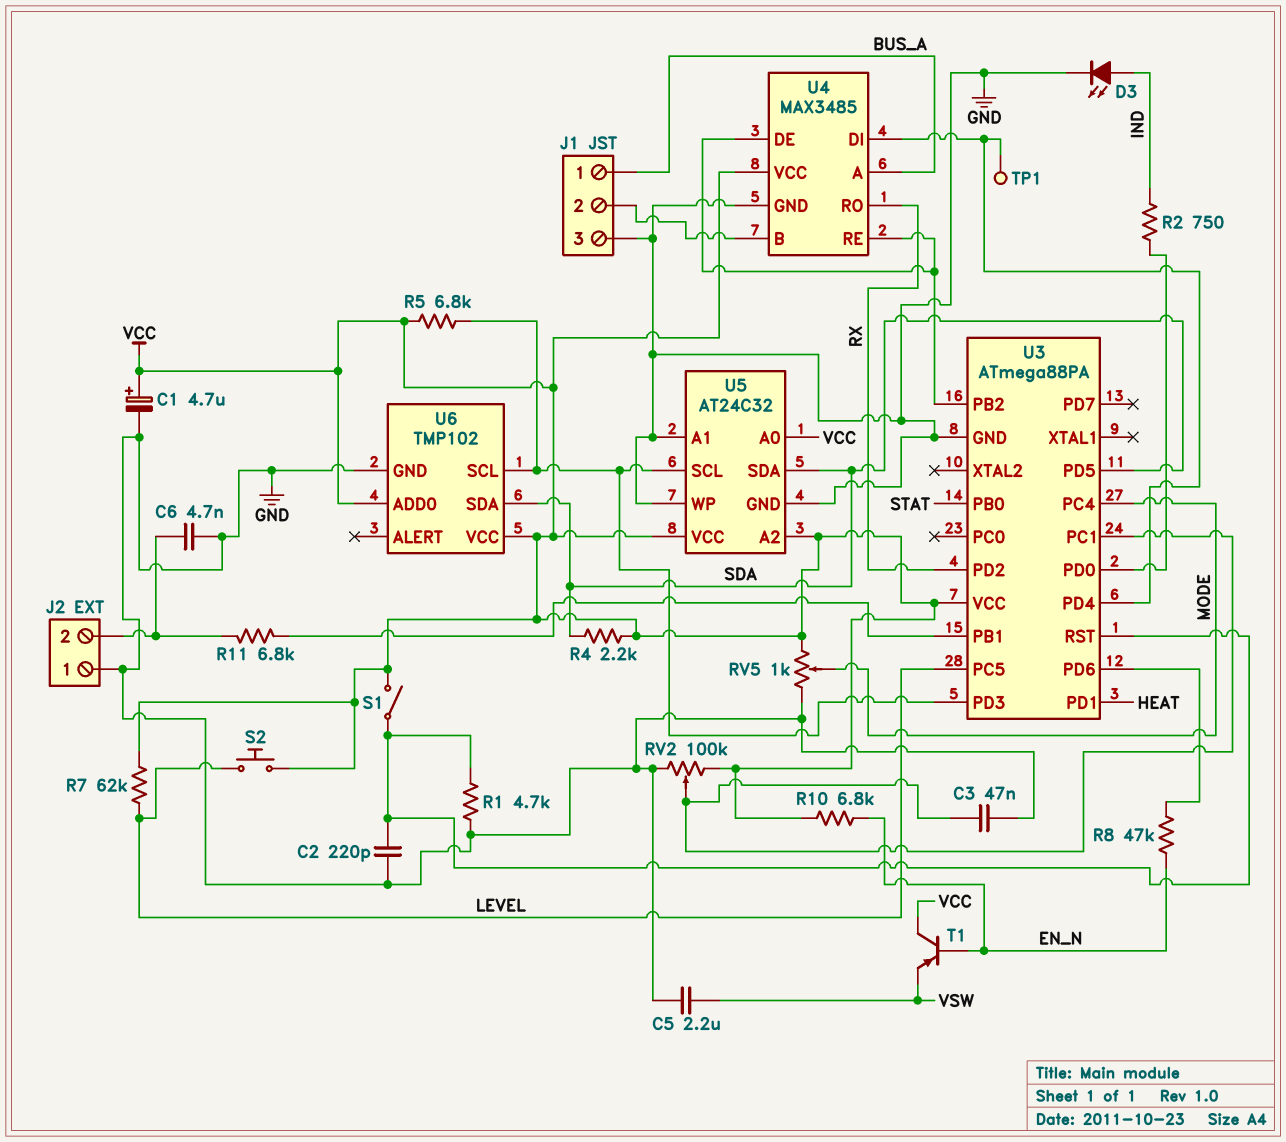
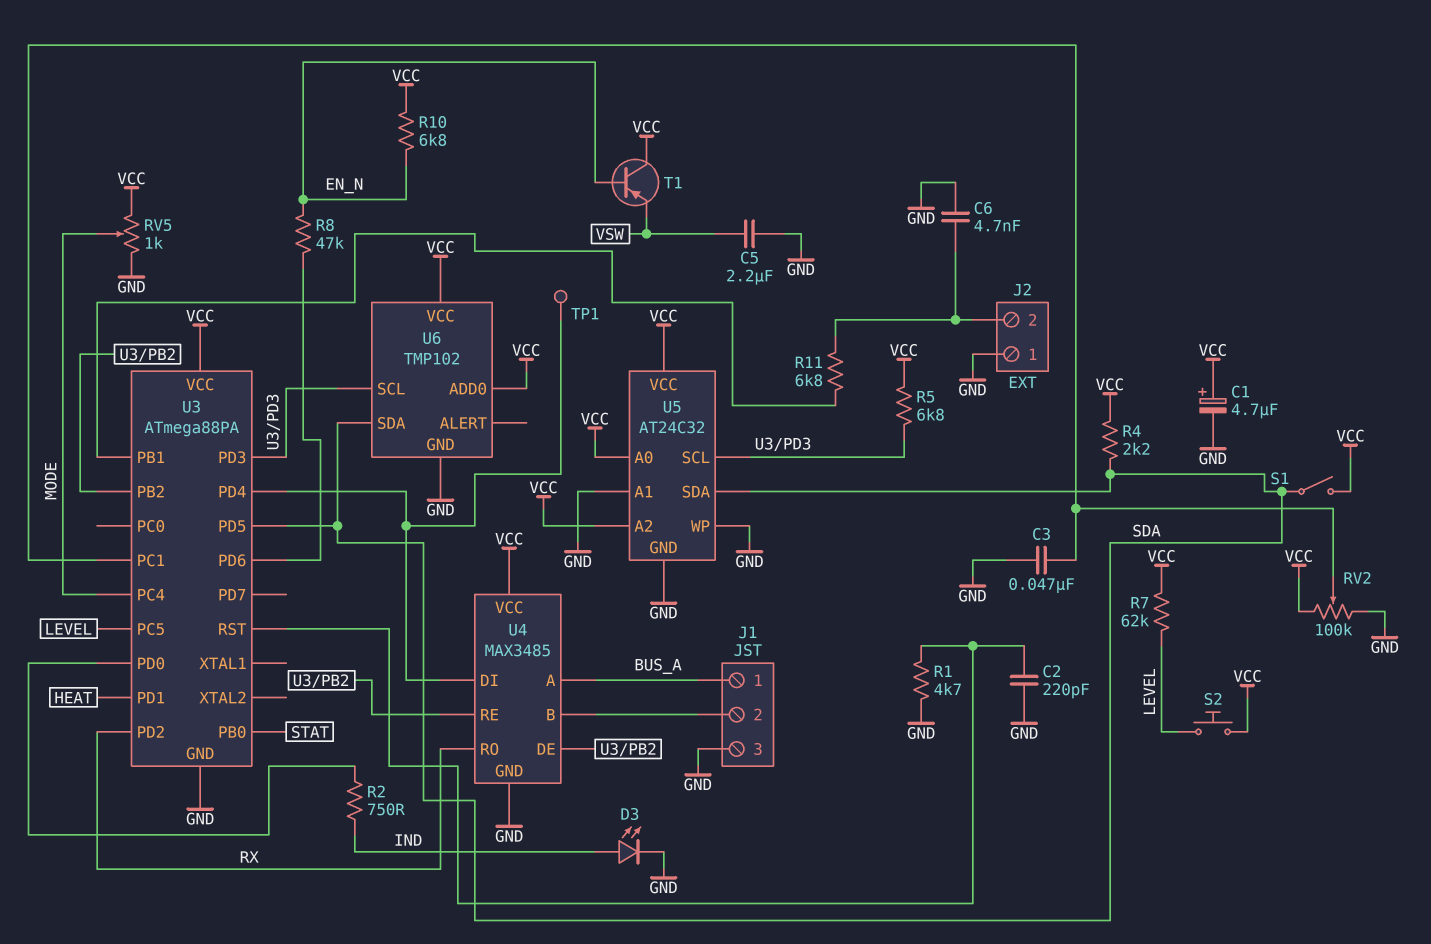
S1: switch (U3/RST, VCC) -> switch (SDA, VCC)

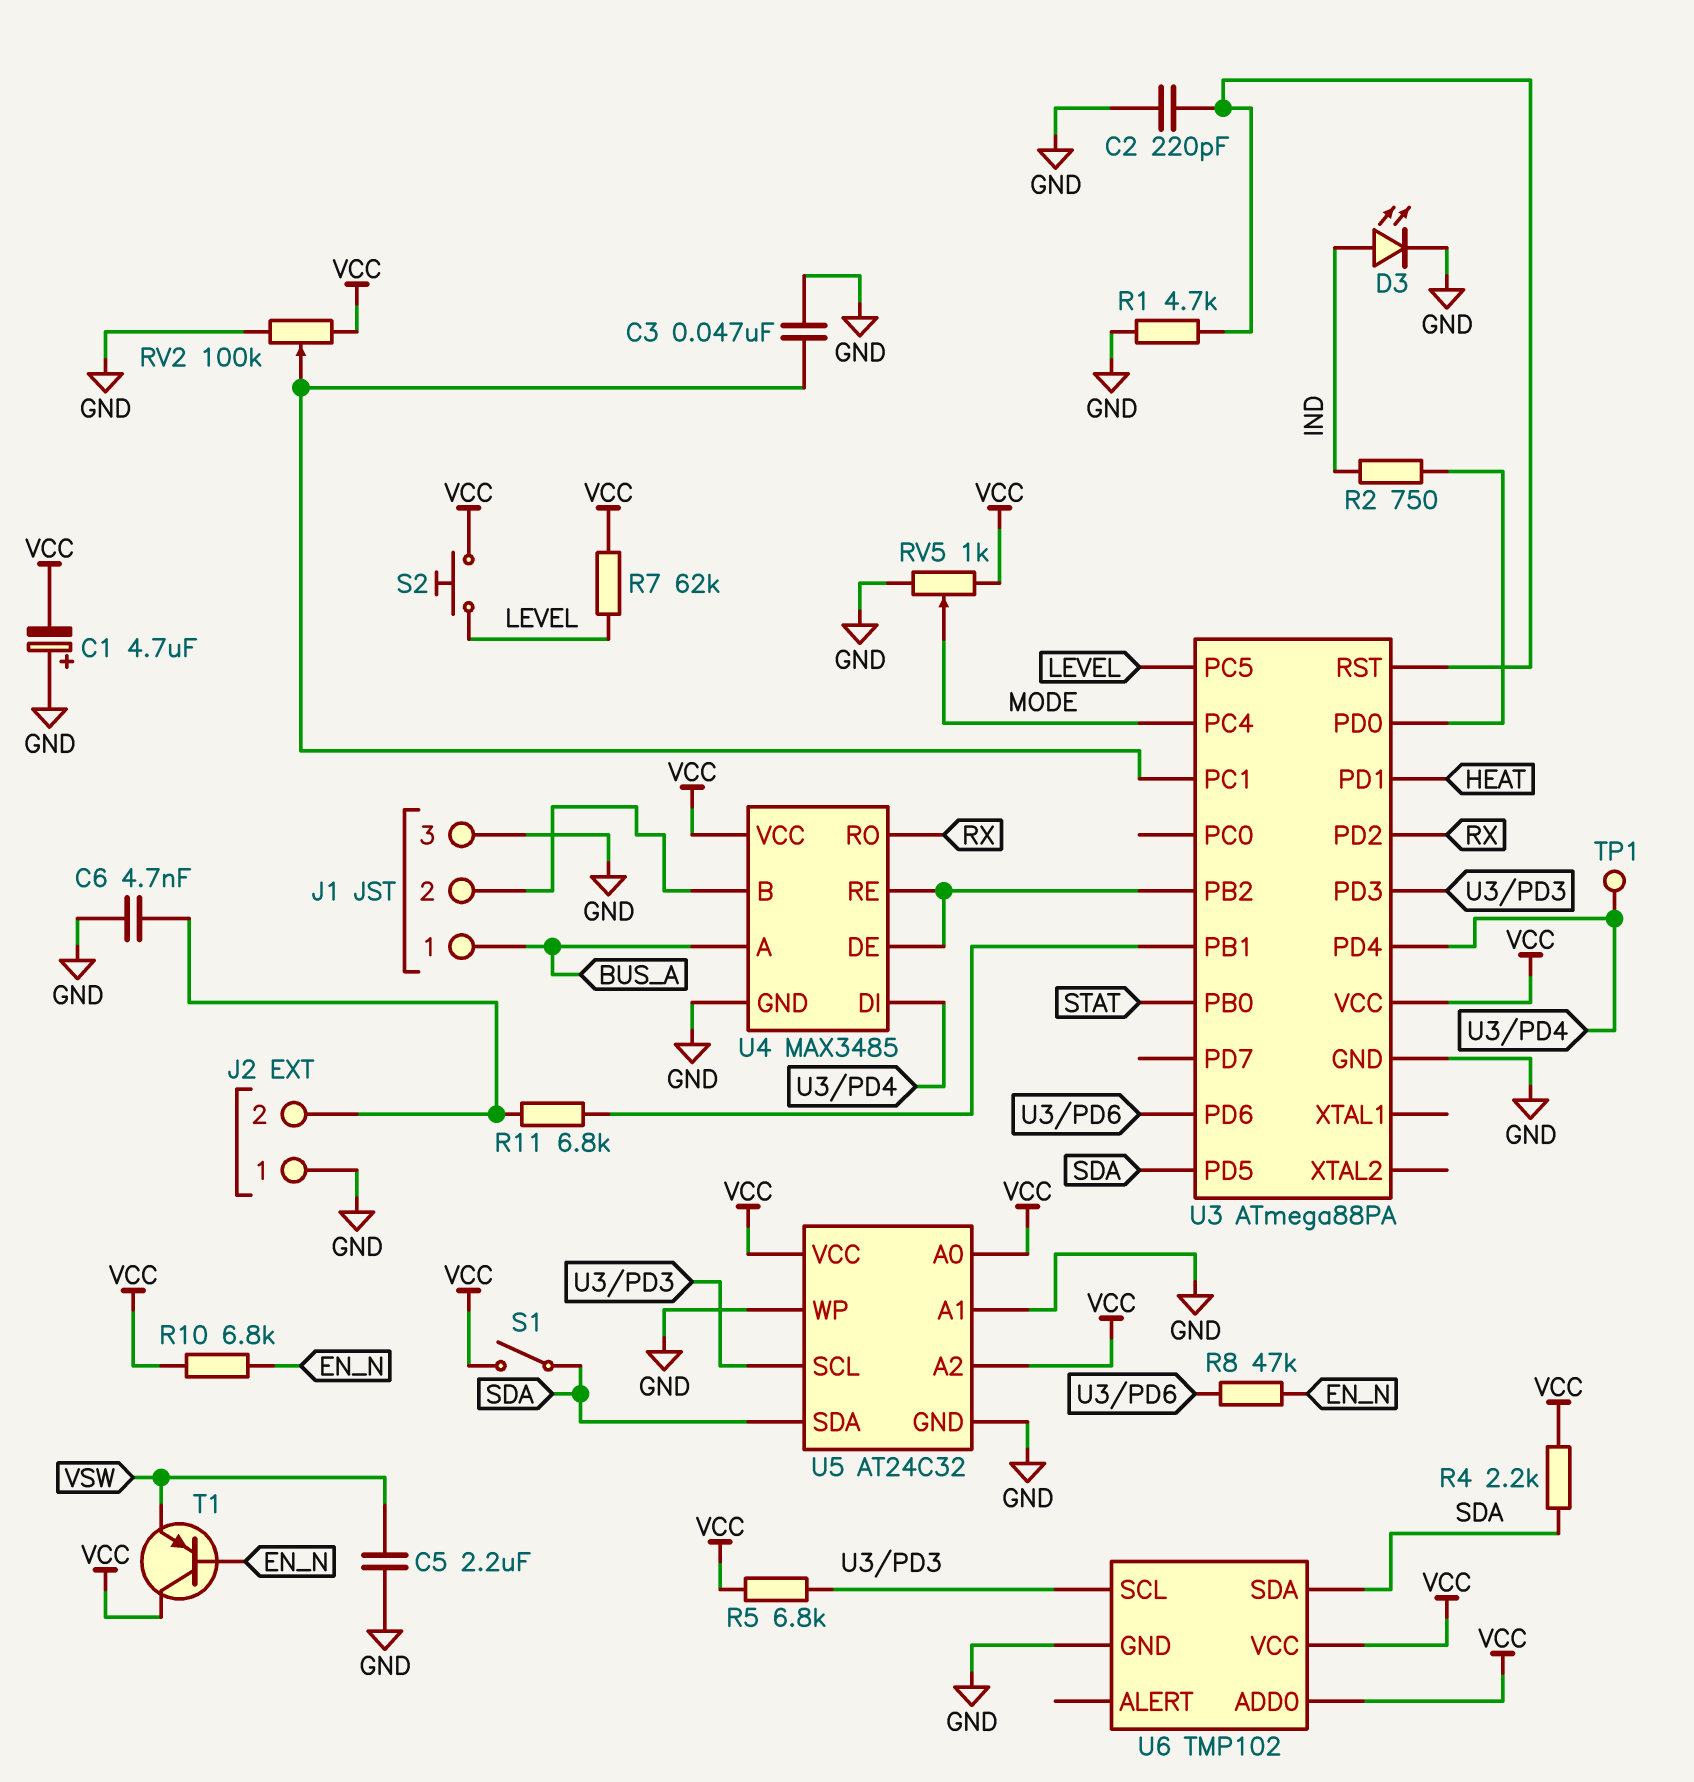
C1: 4.7uF (plus VCC, minus GND) -> 4.7uF (plus GND, minus VCC)

